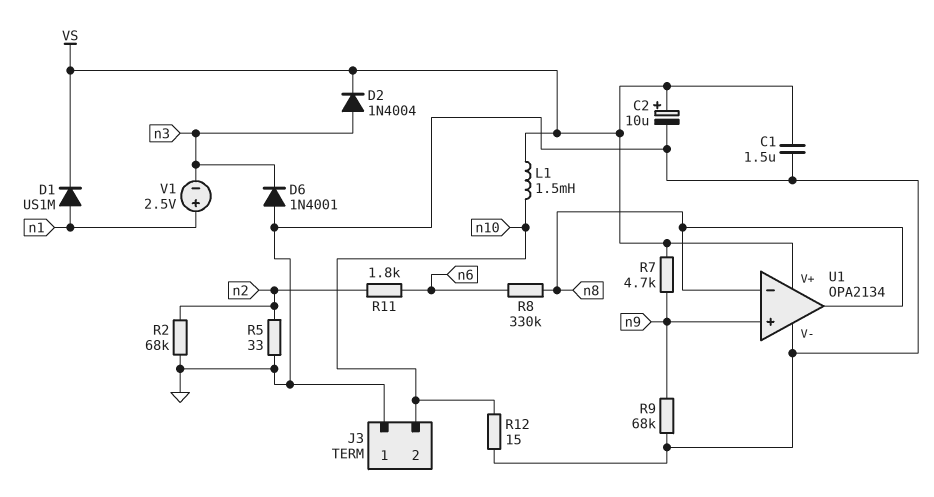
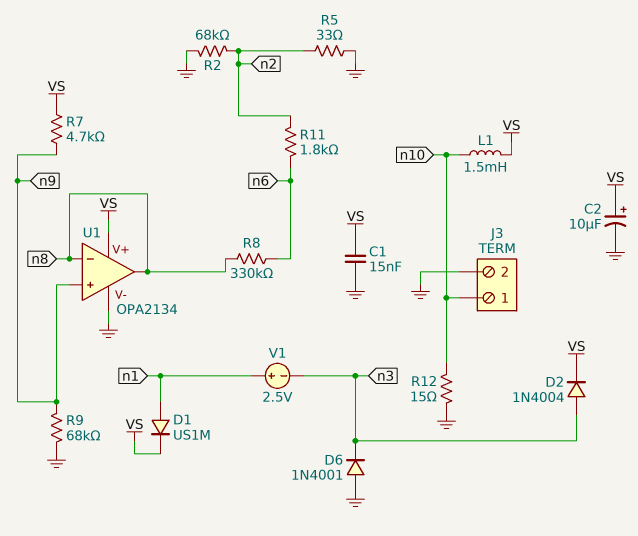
C1: 1.5uF (GND, VS) -> 15nF (GND, VS)
J3 pin 1: GND -> n10
J3 pin 2: n10 -> GND

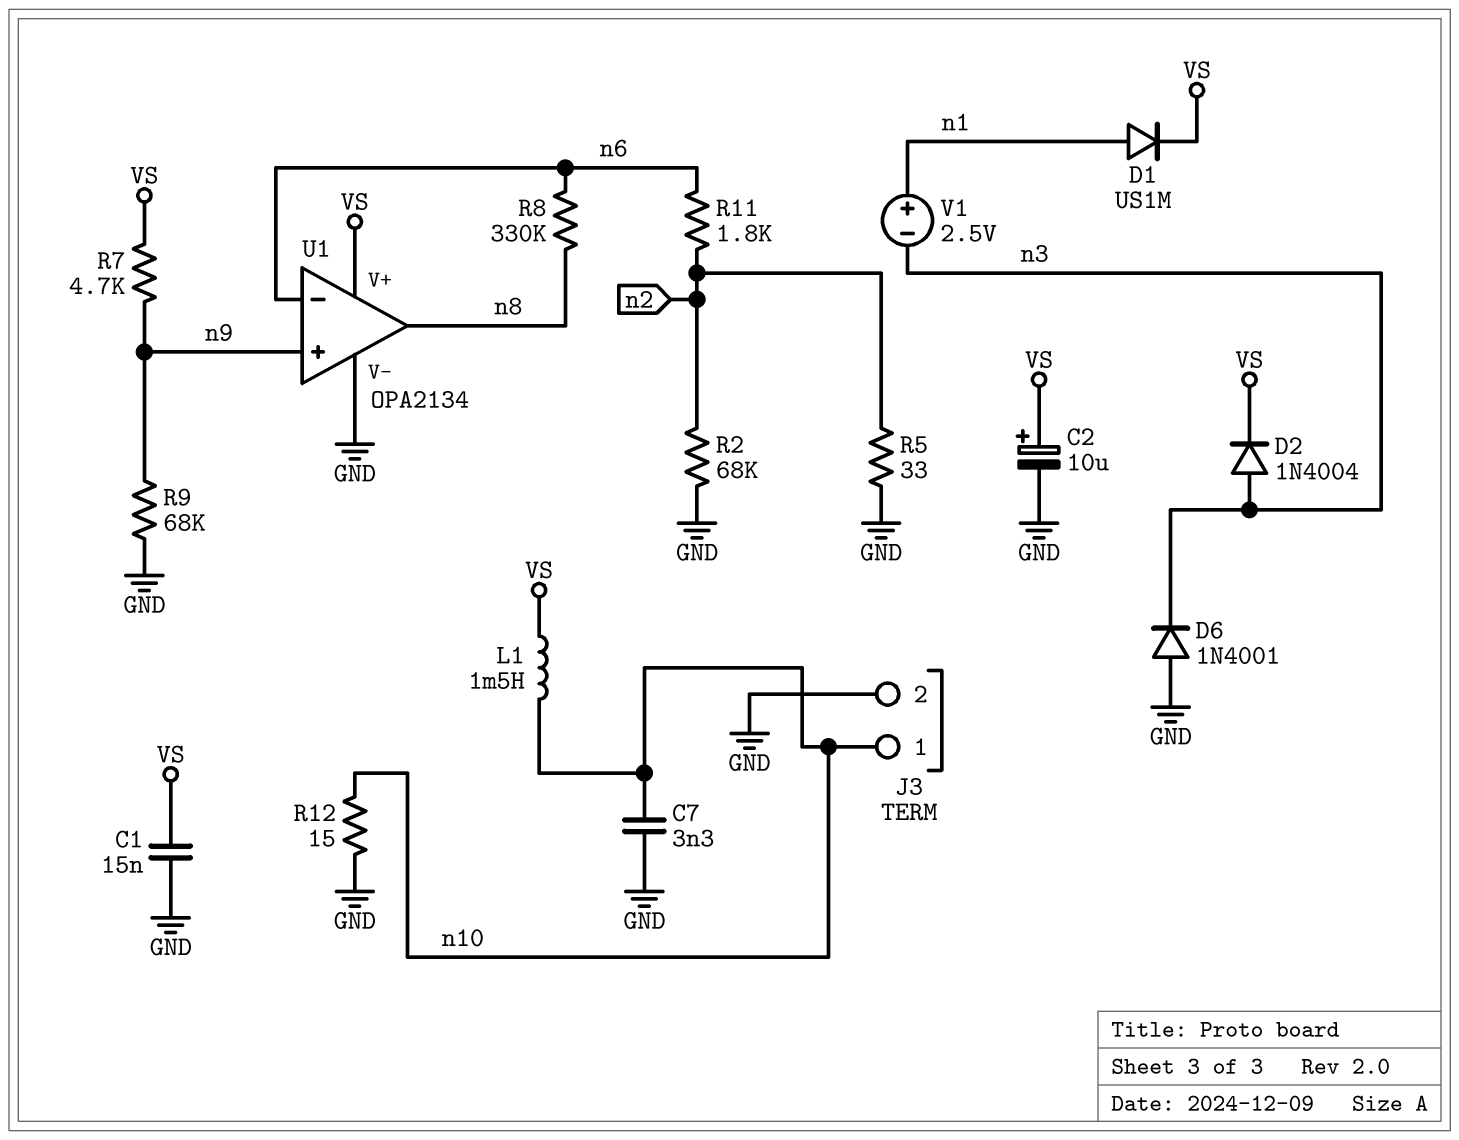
C7: none -> 3.3nF (GND, n10)
U1 pin in-: n8 -> n6

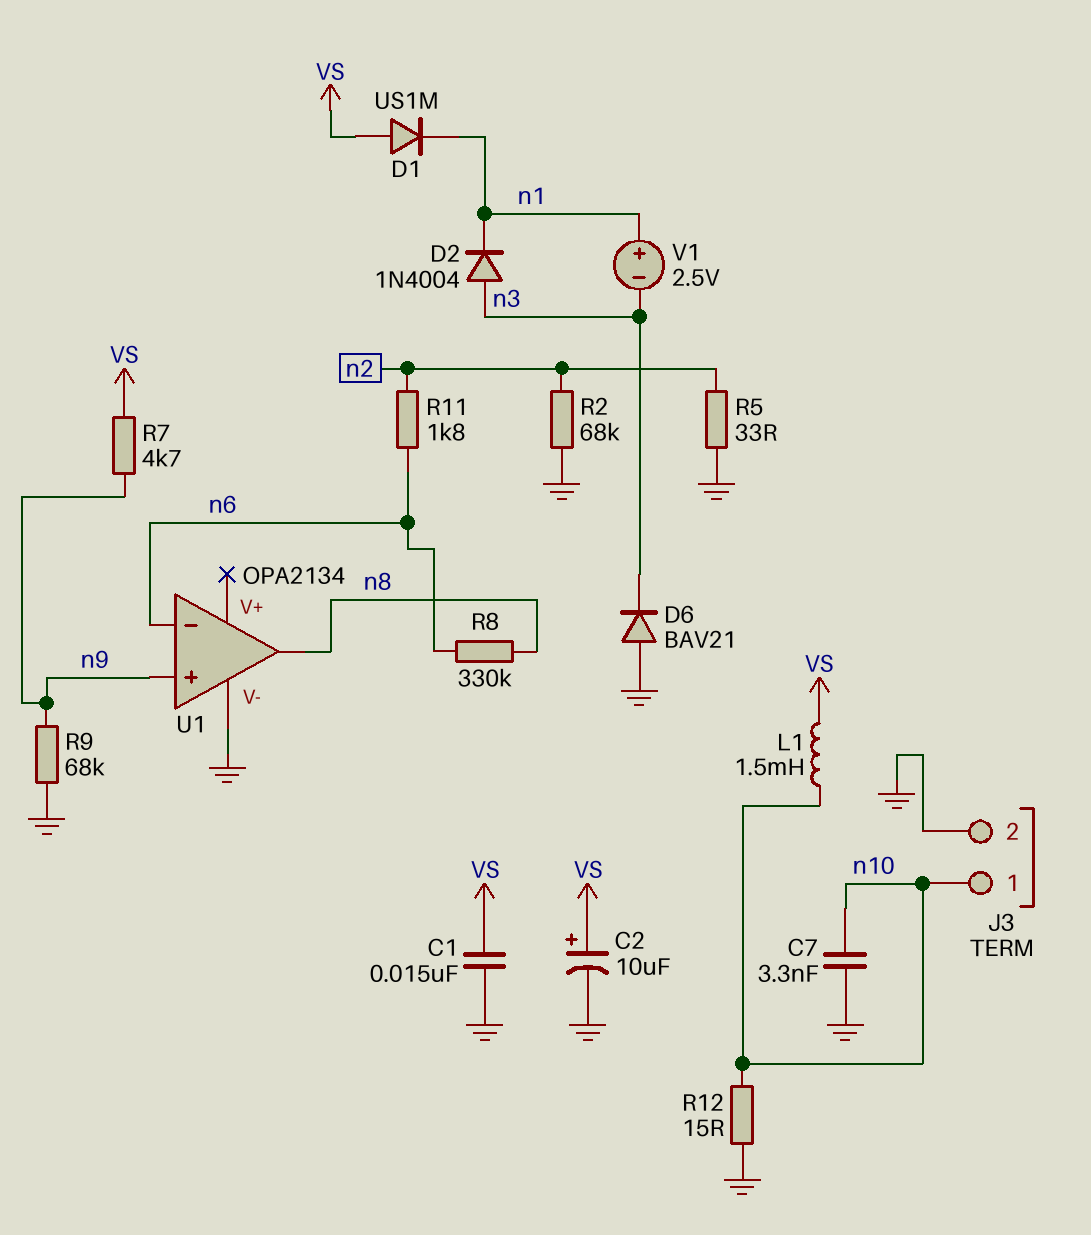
D1: diode US1M (A n1, K VS) -> diode US1M (A VS, K n1)
D2: diode 1N4004 (A n3, K VS) -> diode 1N4004 (A n3, K n1)
D6: diode 1N4001 (A GND, K n3) -> diode BAV21 (A GND, K n3)
U1 pin V+: VS -> none

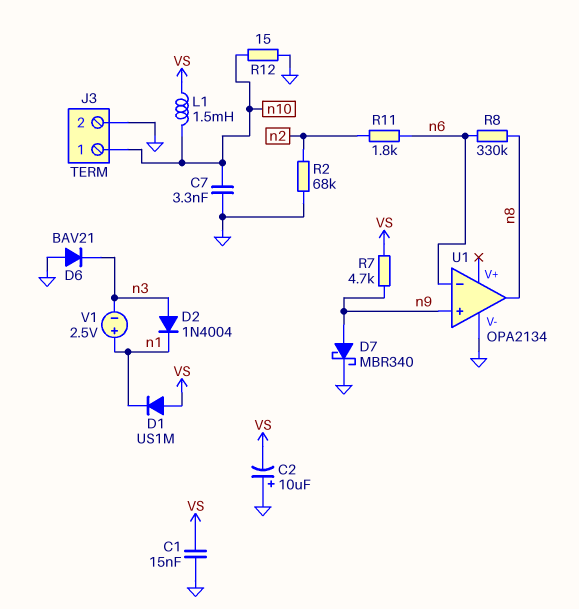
C2: 10uF (plus VS, minus GND) -> 10uF (plus GND, minus VS)
D7: none -> schottky MBR340 (A n9, K GND)
R5: 33 (GND, n2) -> none
R9: 68k (GND, n9) -> none

